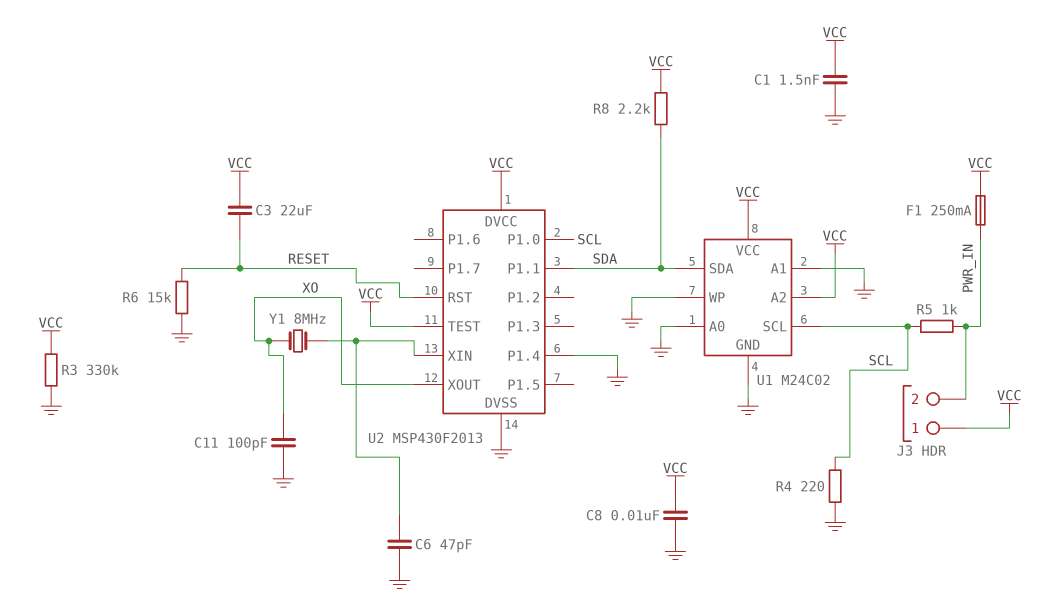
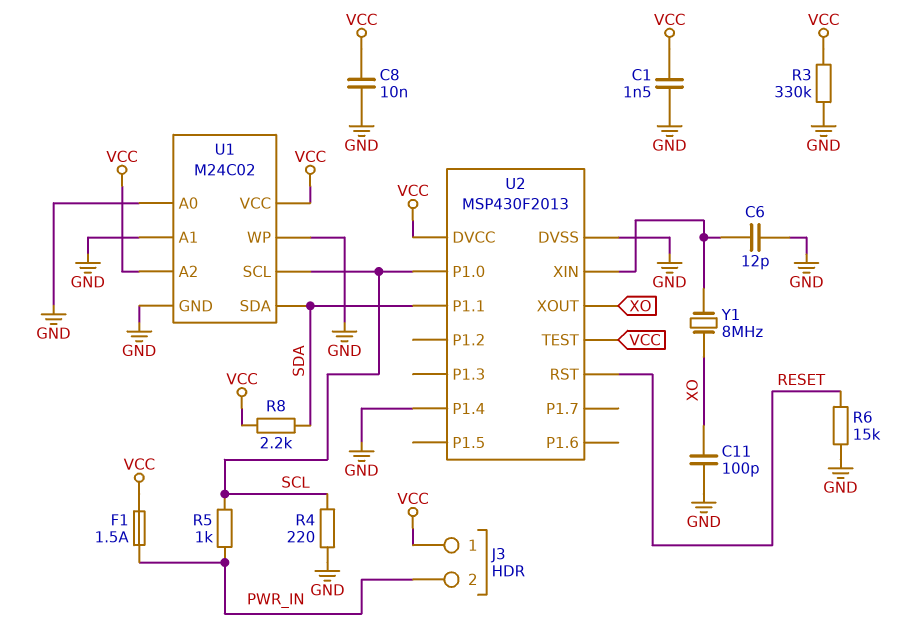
C3: 22uF (RESET, VCC) -> none
C6: 47pF (GND, U2/XIN) -> 12pF (GND, U2/XIN)
F1: 250mA (PWR_IN, VCC) -> 1.5A (PWR_IN, VCC)

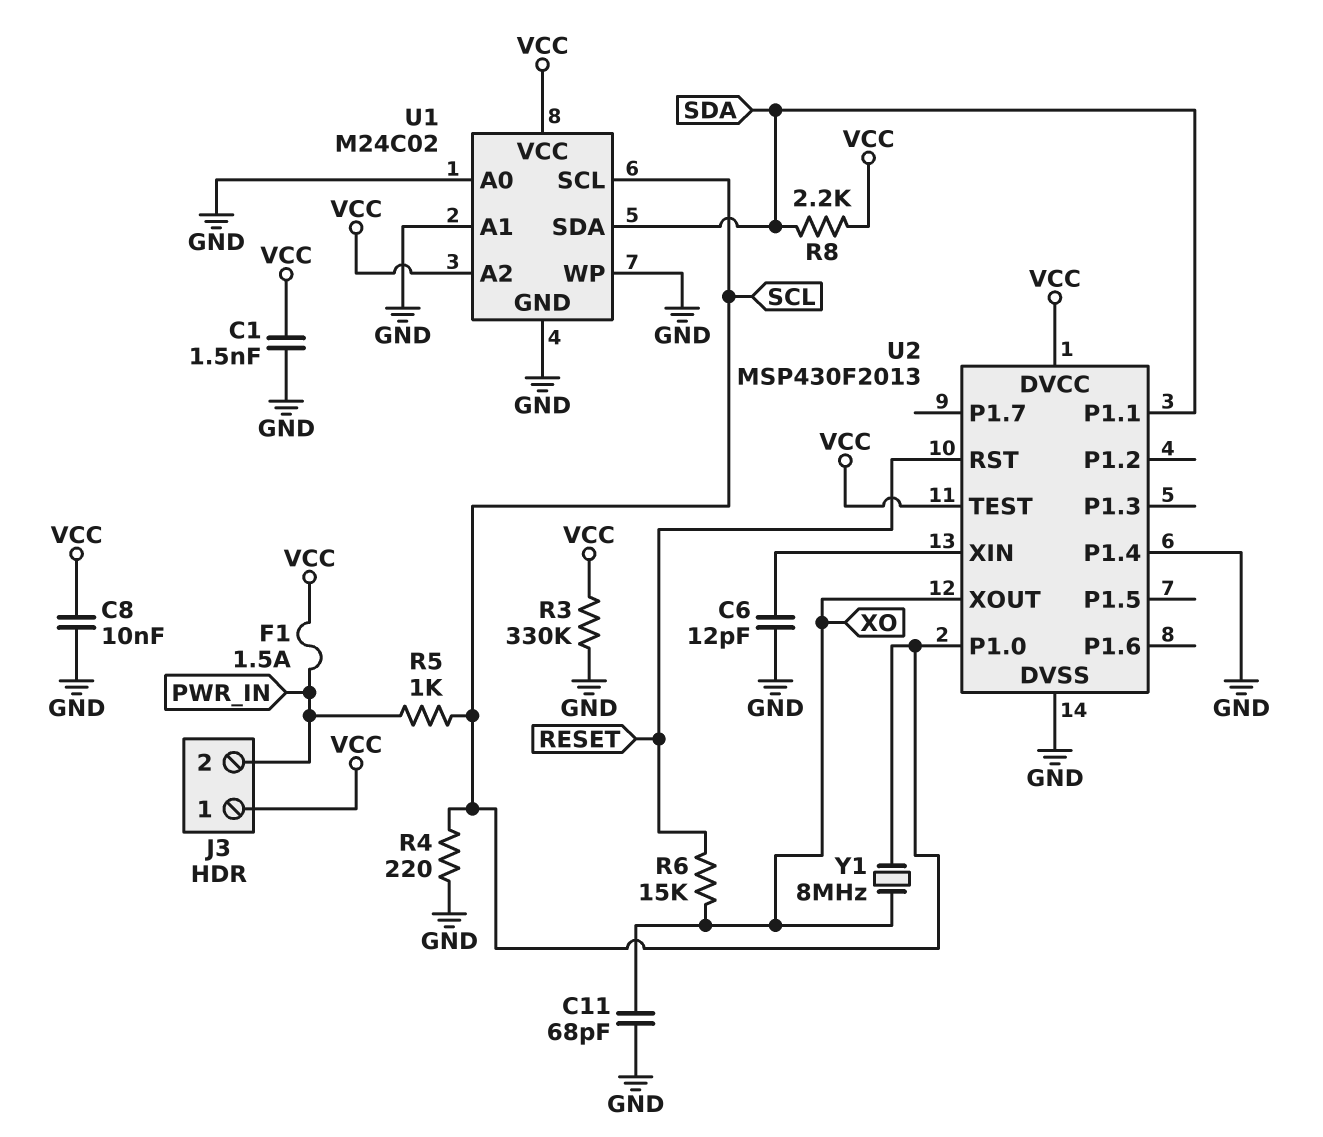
C11: 100pF (GND, XO) -> 68pF (GND, XO)
R6: 15k (GND, RESET) -> 15k (RESET, XO)
Y1: 8MHz (U2/XIN, XO) -> 8MHz (SCL, XO)

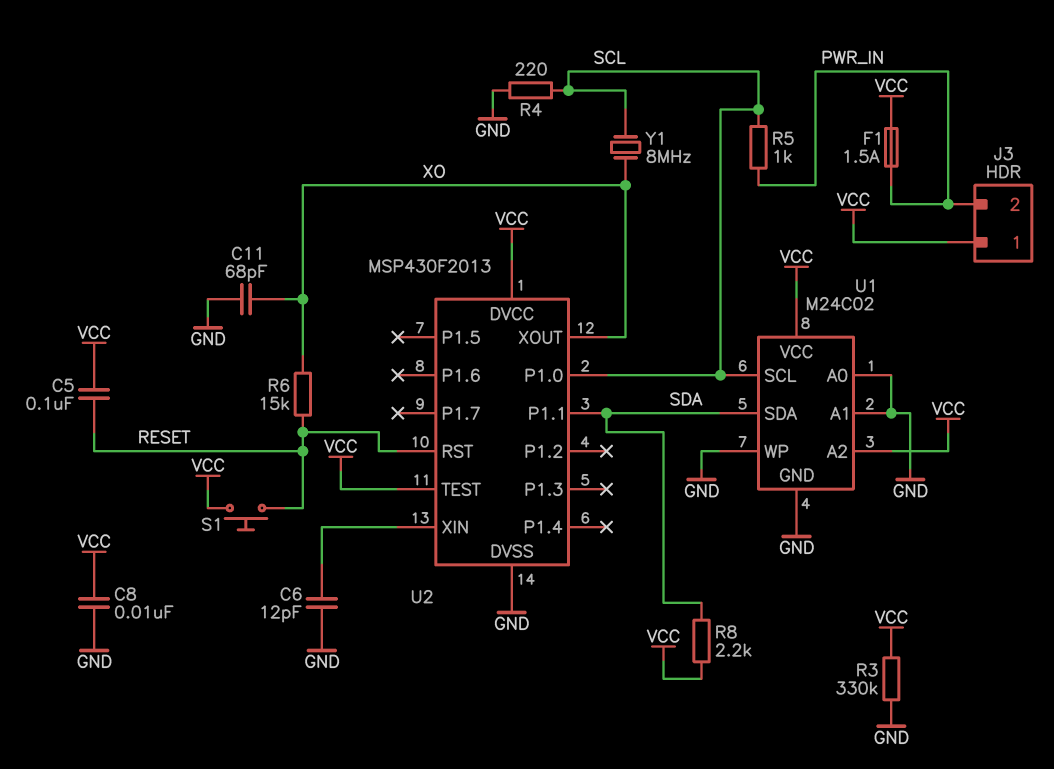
C1: 1.5nF (GND, VCC) -> none
C5: none -> 100nF (RESET, VCC)
S1: none -> button (RESET, VCC)
U2 pin P1.4: GND -> none

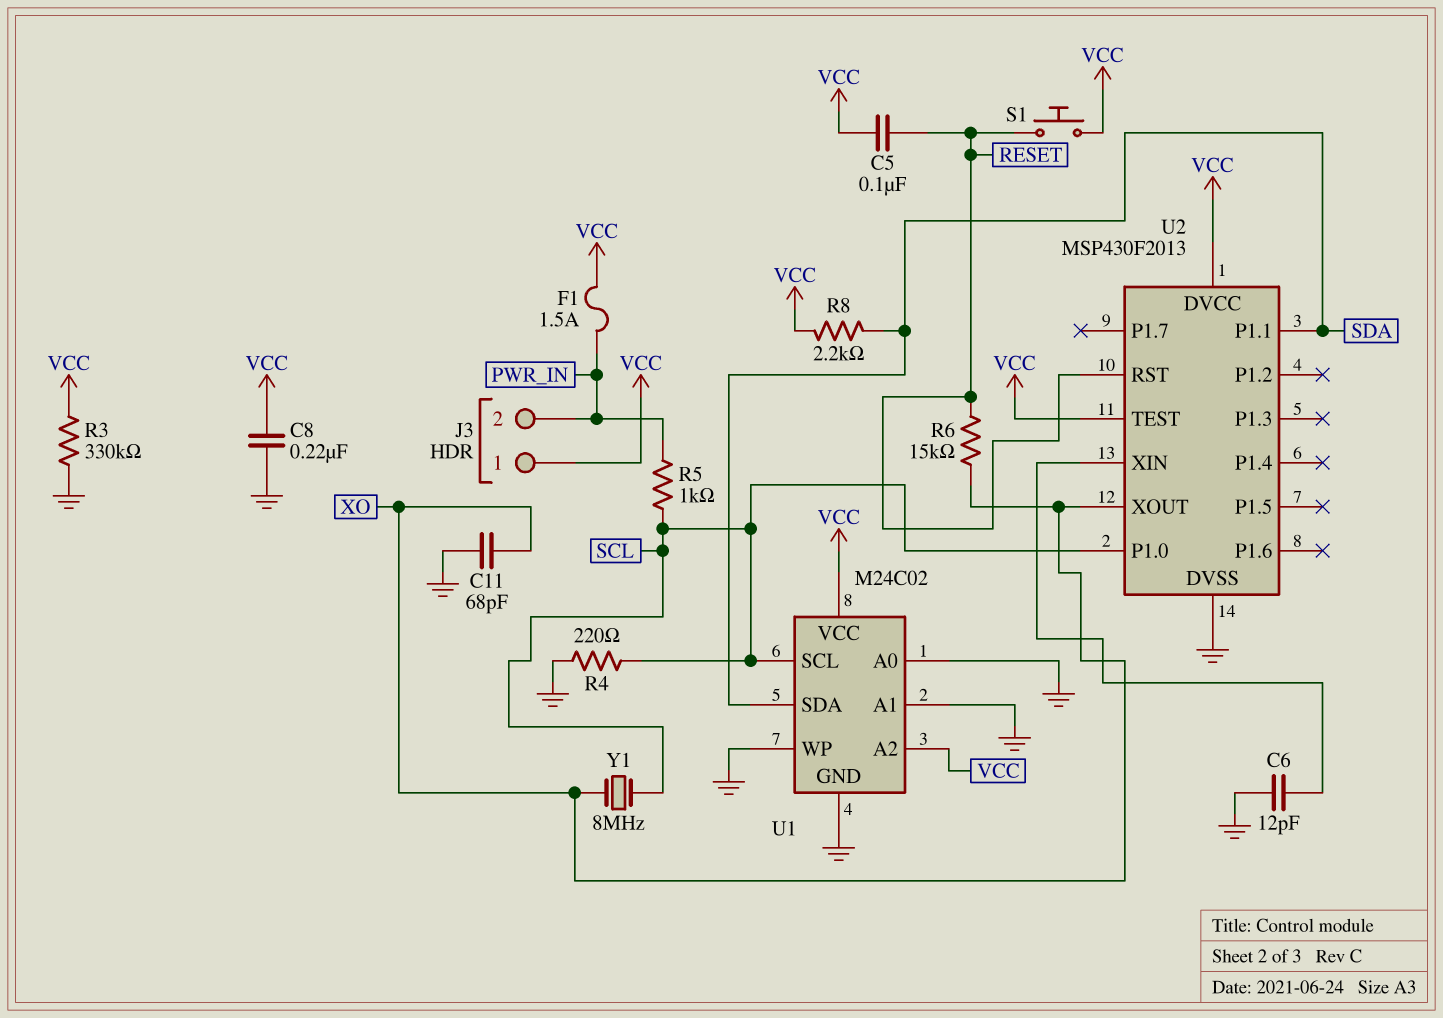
C8: 10nF (GND, VCC) -> 220nF (GND, VCC)

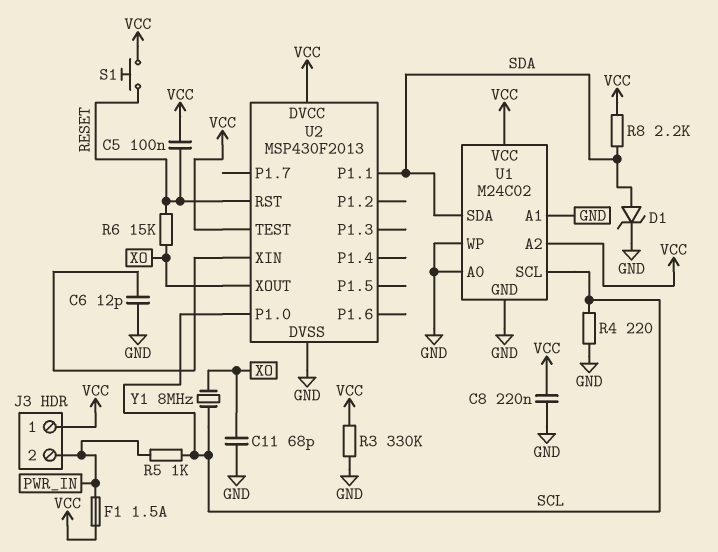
D1: none -> zener (A SDA, K GND)

